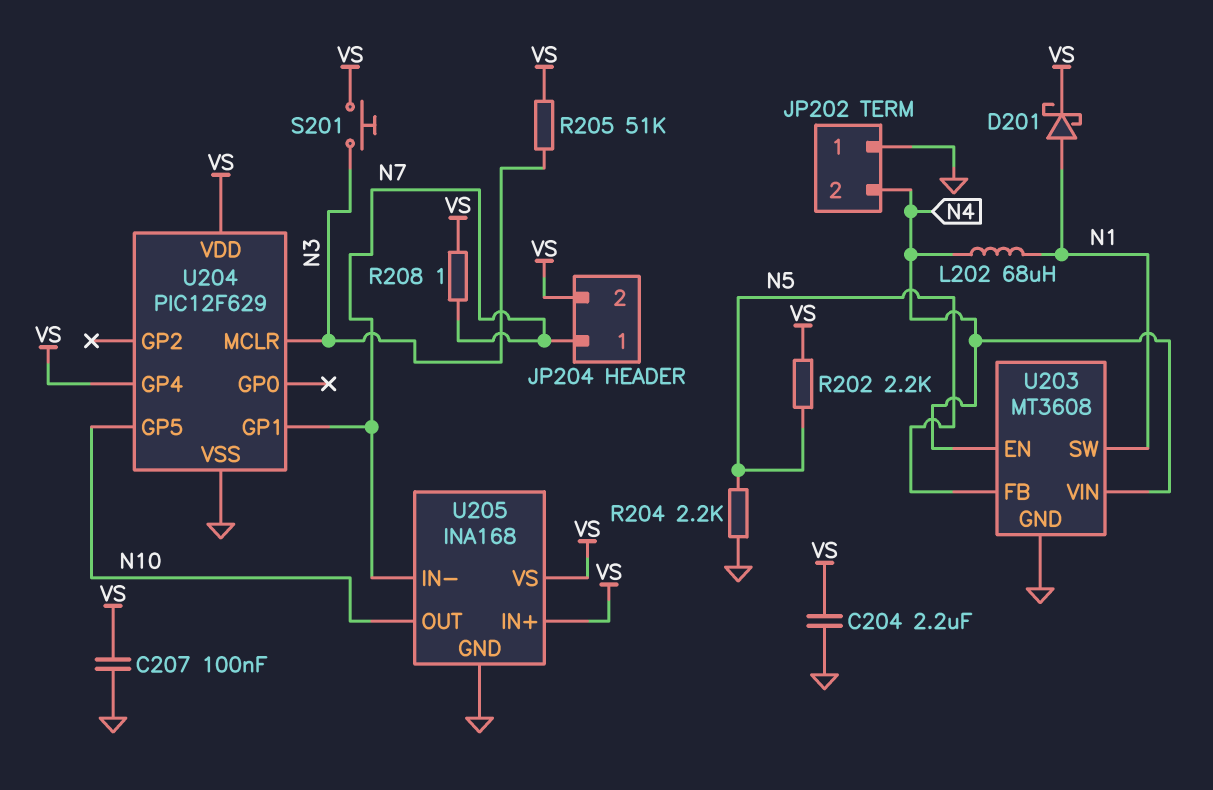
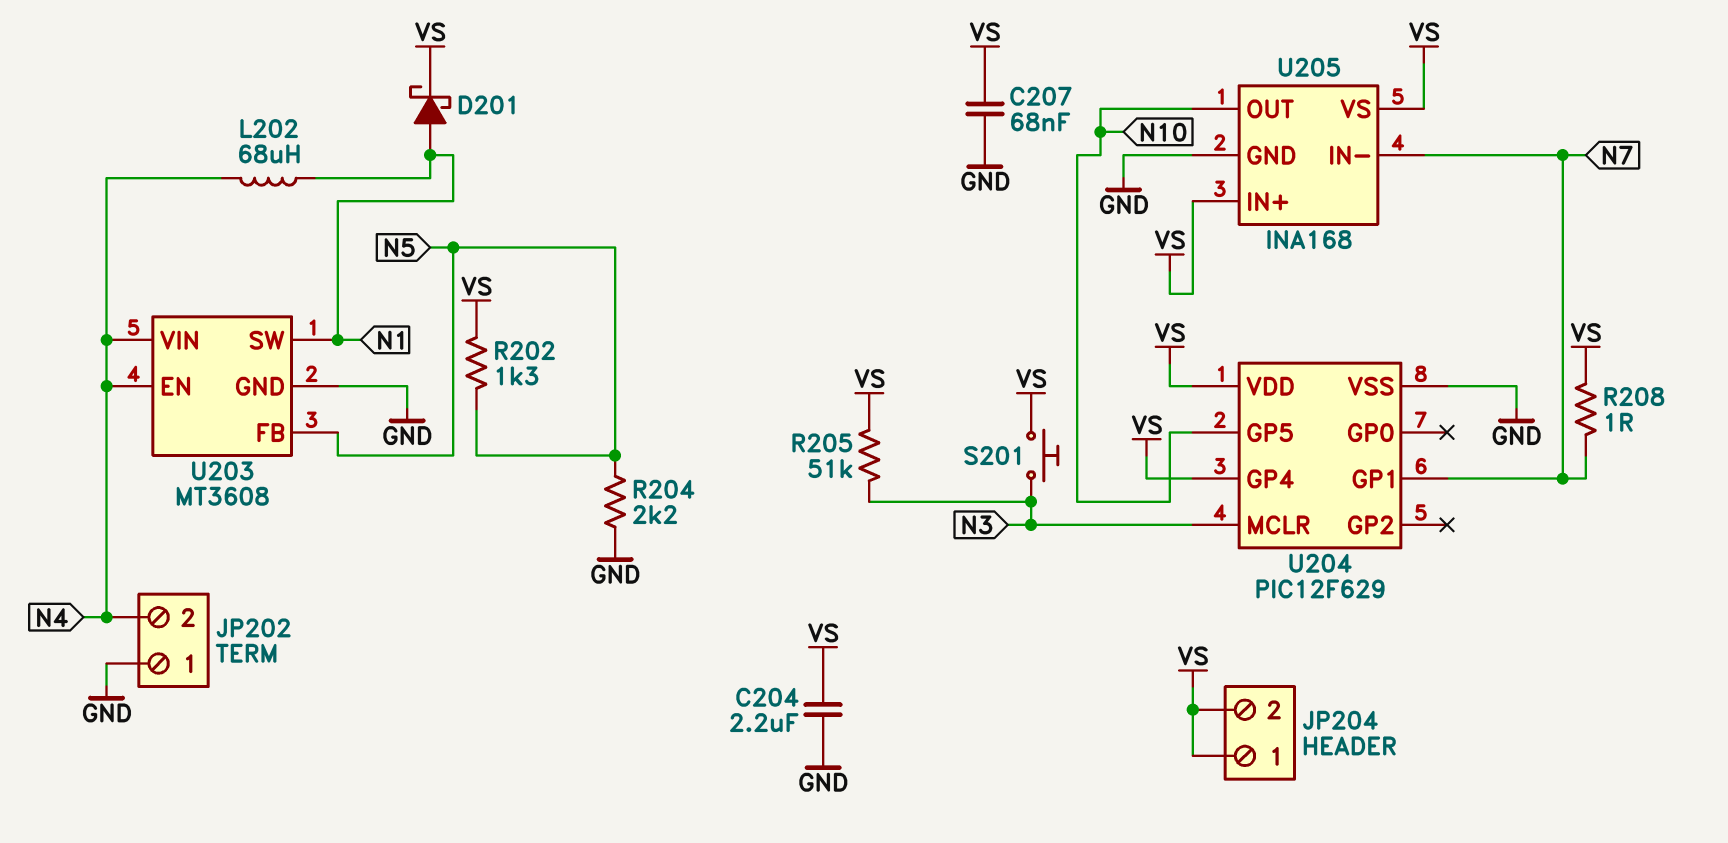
C207: 100nF (GND, VS) -> 68nF (GND, VS)
JP204 pin 1: N7 -> VS
R202: 2.2k (N5, VS) -> 1.3k (N5, VS)

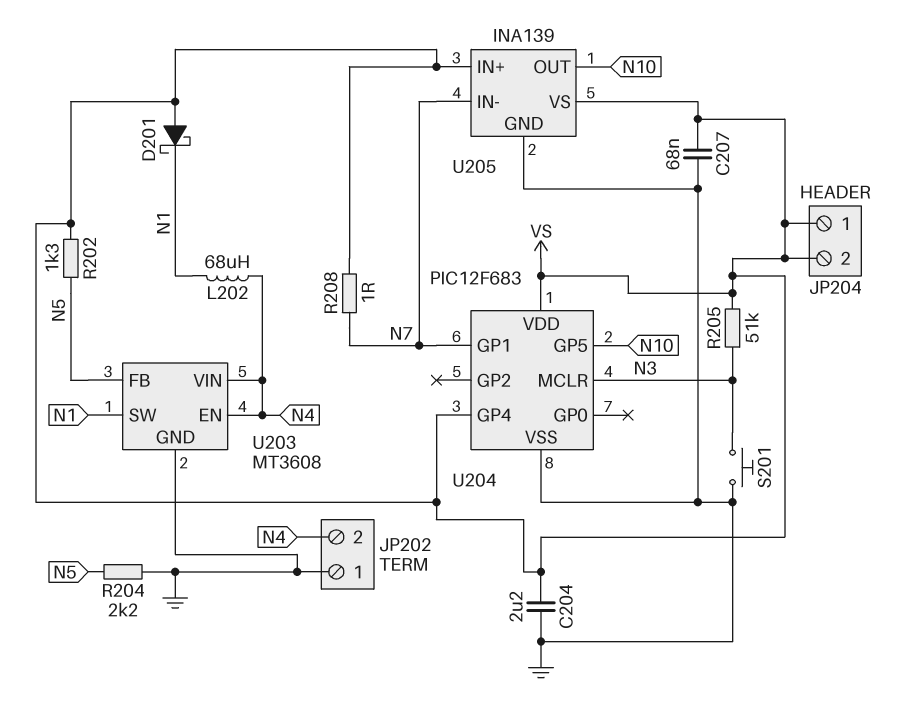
D201: schottky (A N1, K VS) -> schottky (A VS, K N1)
S201: button (N3, VS) -> button (GND, N3)
U204: PIC12F629 -> PIC12F683
U205: INA168 -> INA139

